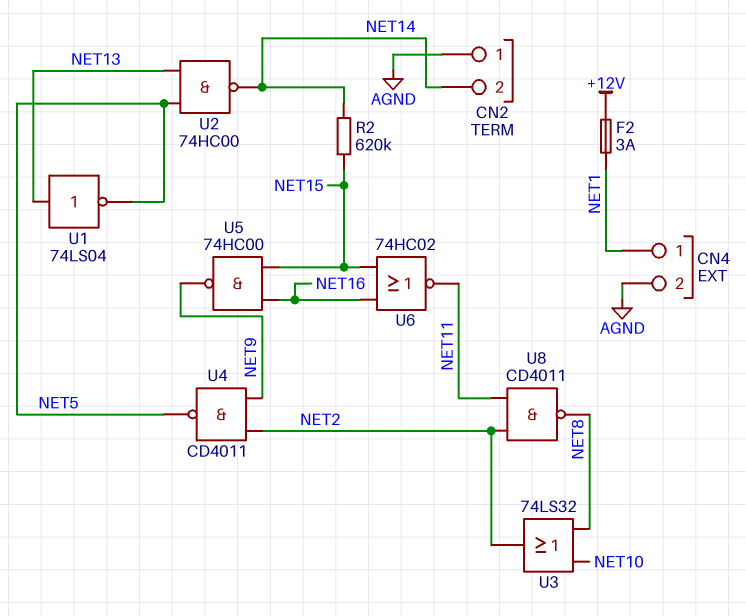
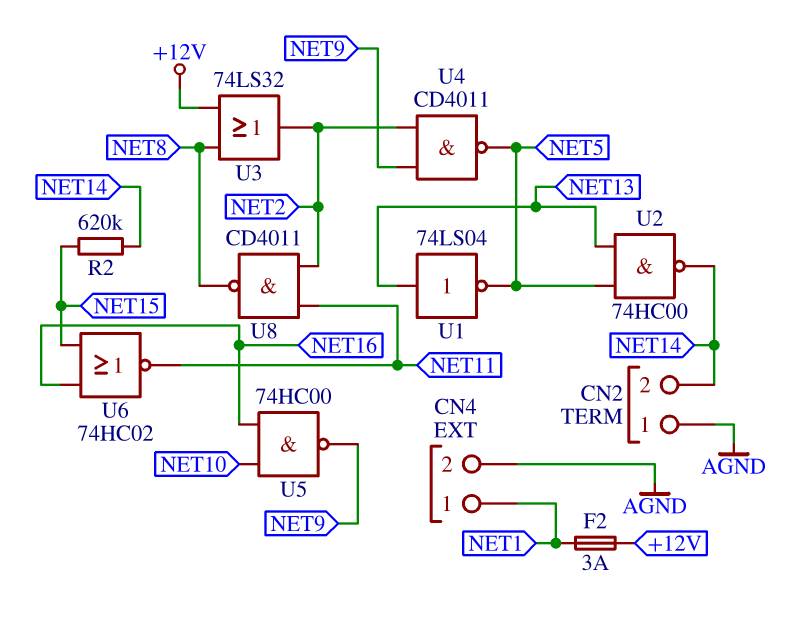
U3: OR 74LS32 (in NET8, in NET10, out NET2) -> OR 74LS32 (in +12V, in NET8, out NET2)
U5: NAND 74HC00 (in NET15, in NET16, out NET9) -> NAND 74HC00 (in NET10, in NET16, out NET9)

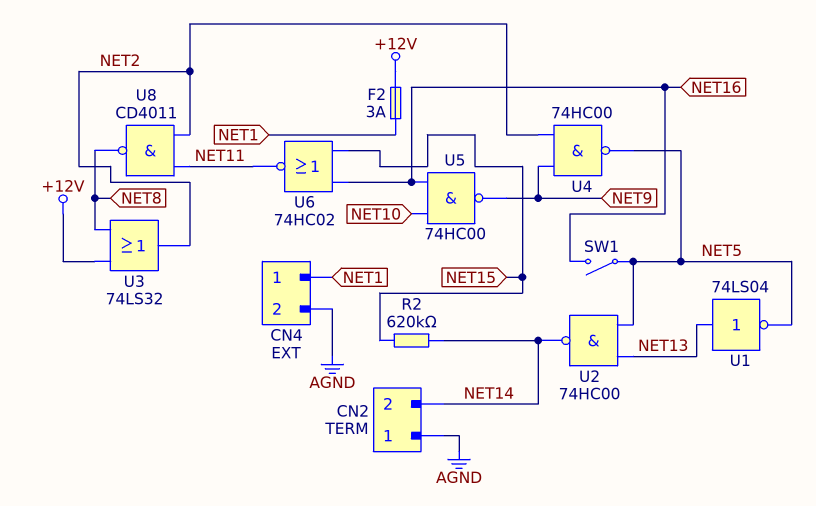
SW1: none -> switch (NET5, NET16)
U4: NAND CD4011 (in NET2, in NET9, out NET5) -> NAND 74HC00 (in NET2, in NET9, out NET5)

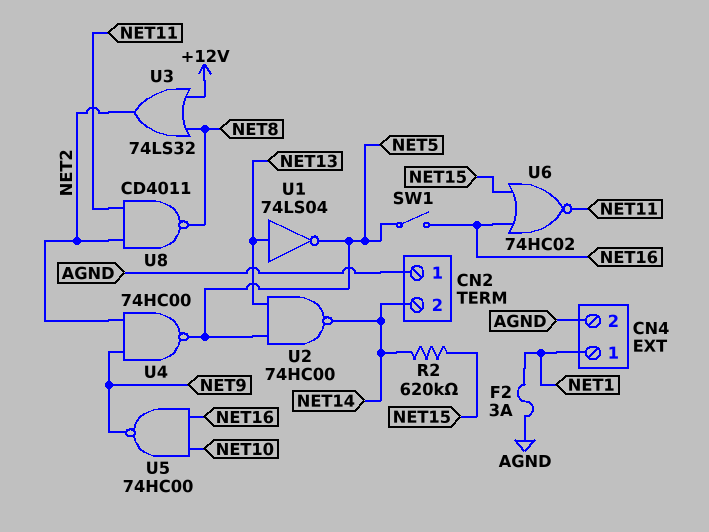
F2: 3A (+12V, NET1) -> 3A (AGND, NET1)

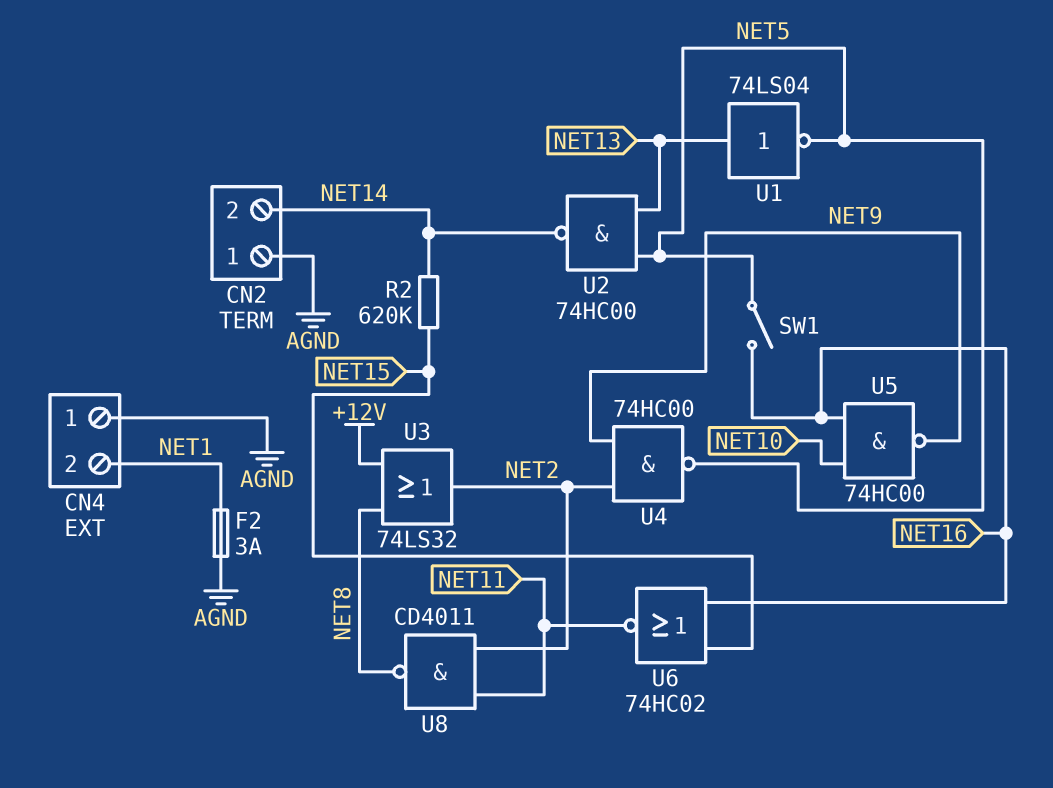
CN4 pin 1: NET1 -> AGND
CN4 pin 2: AGND -> NET1

